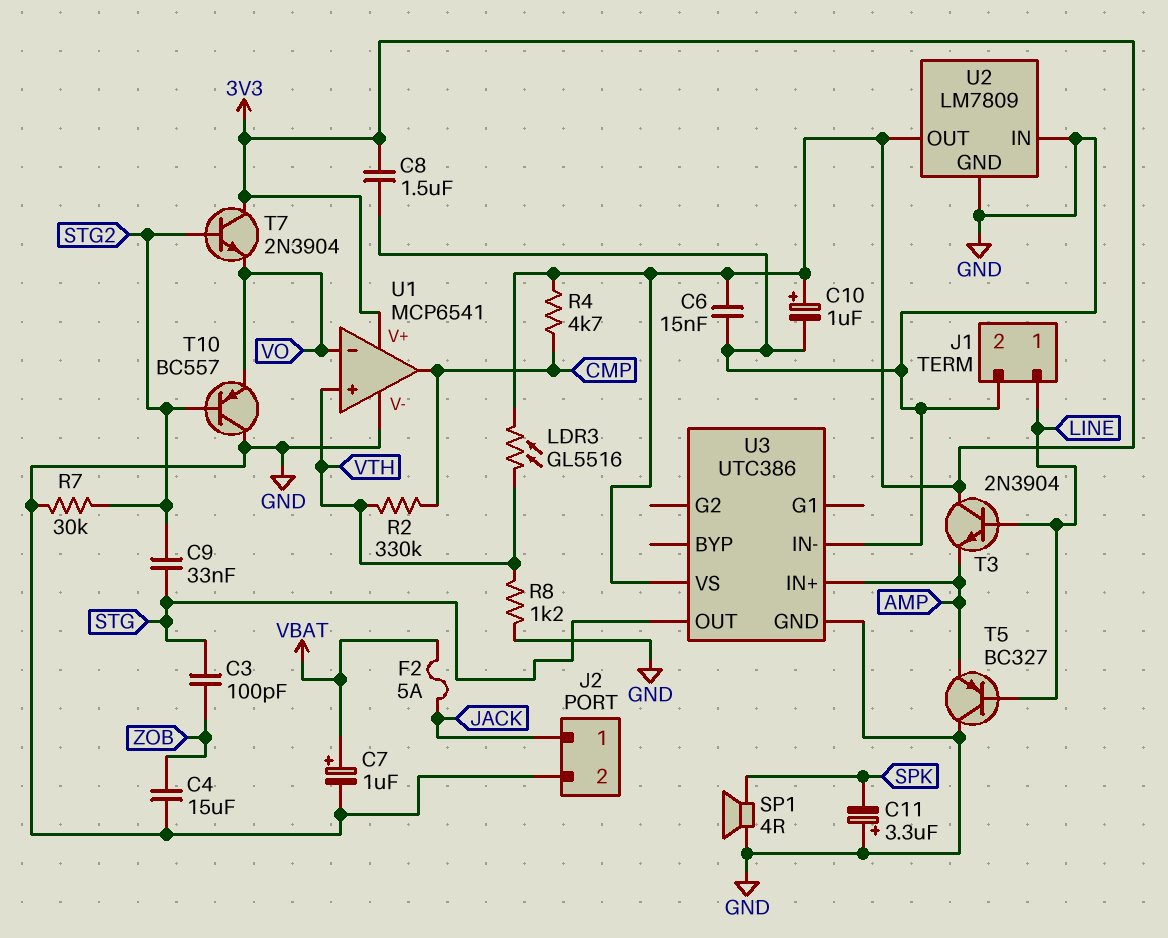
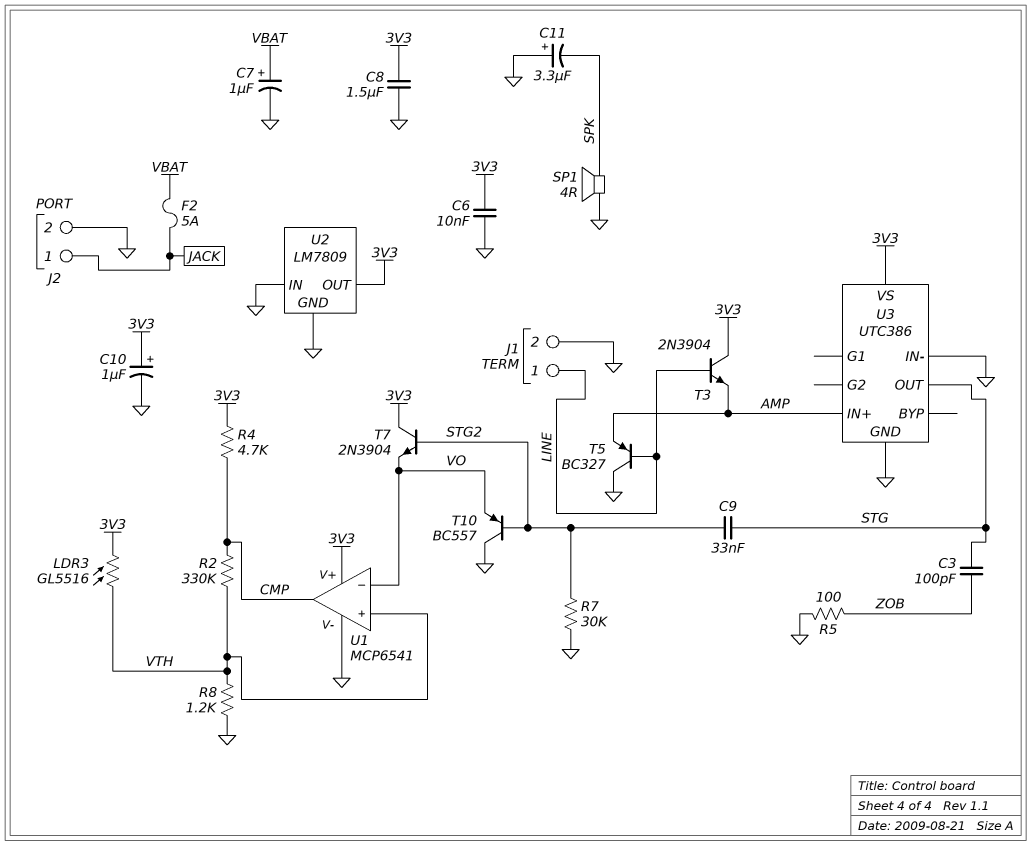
C4: 15uF (GND, ZOB) -> none
C6: 15nF (3V3, GND) -> 10nF (3V3, GND)
R5: none -> 100 (GND, ZOB)

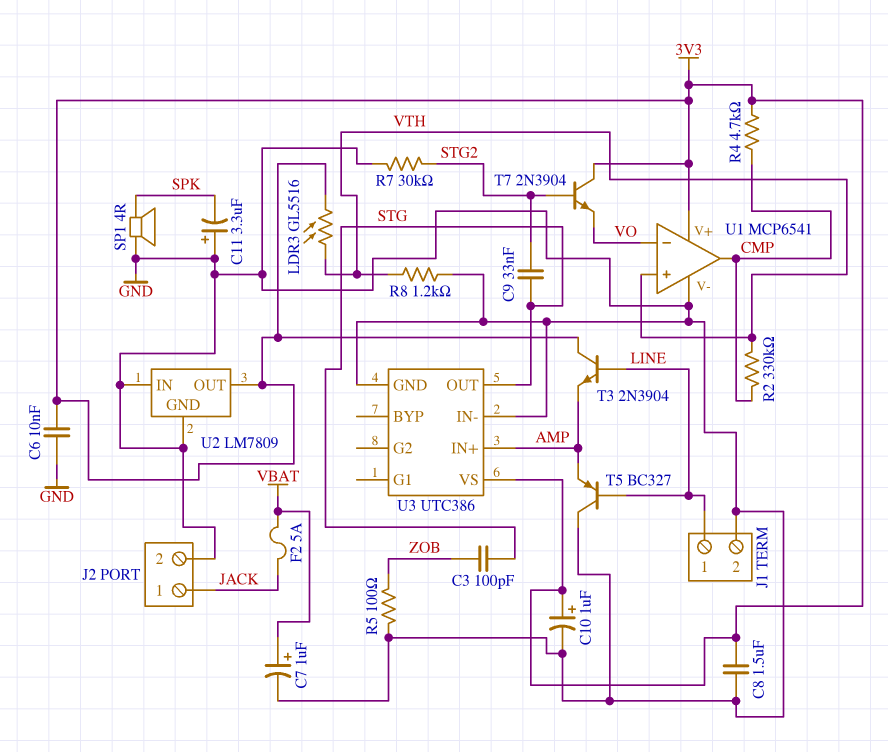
T10: PNP BC557 (B STG2, C GND, E VO) -> none

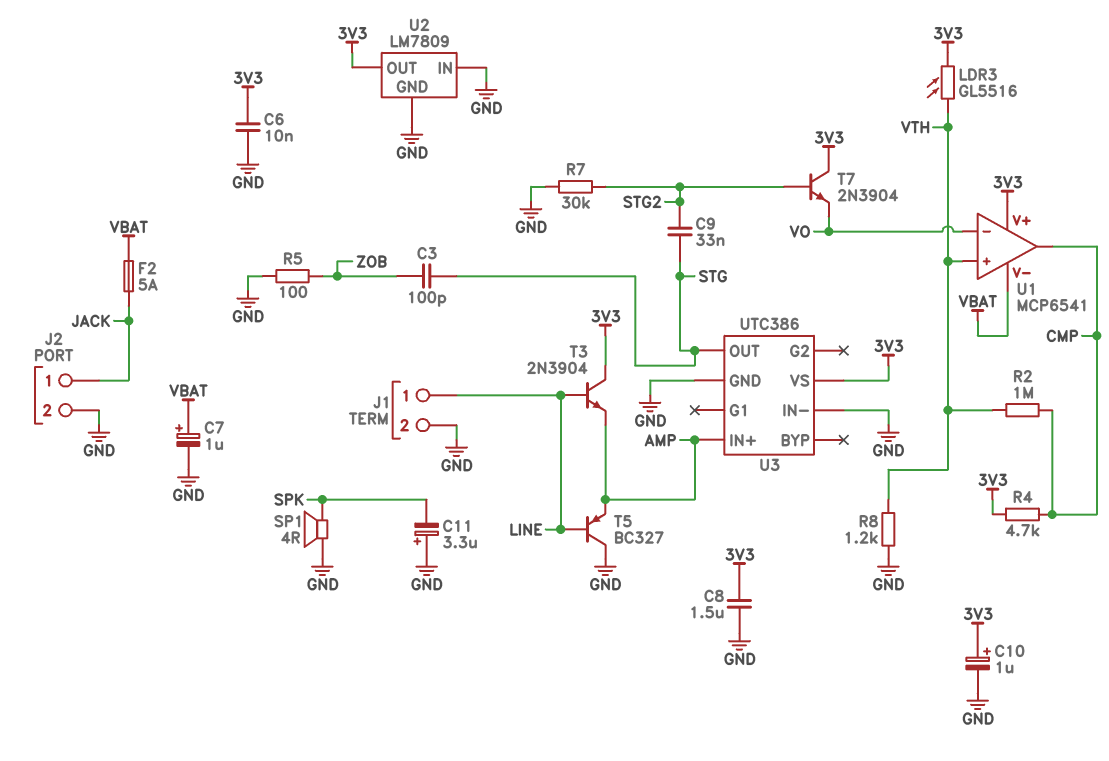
R2: 330k (CMP, VTH) -> 1M (CMP, VTH)
U1 pin V-: GND -> VBAT

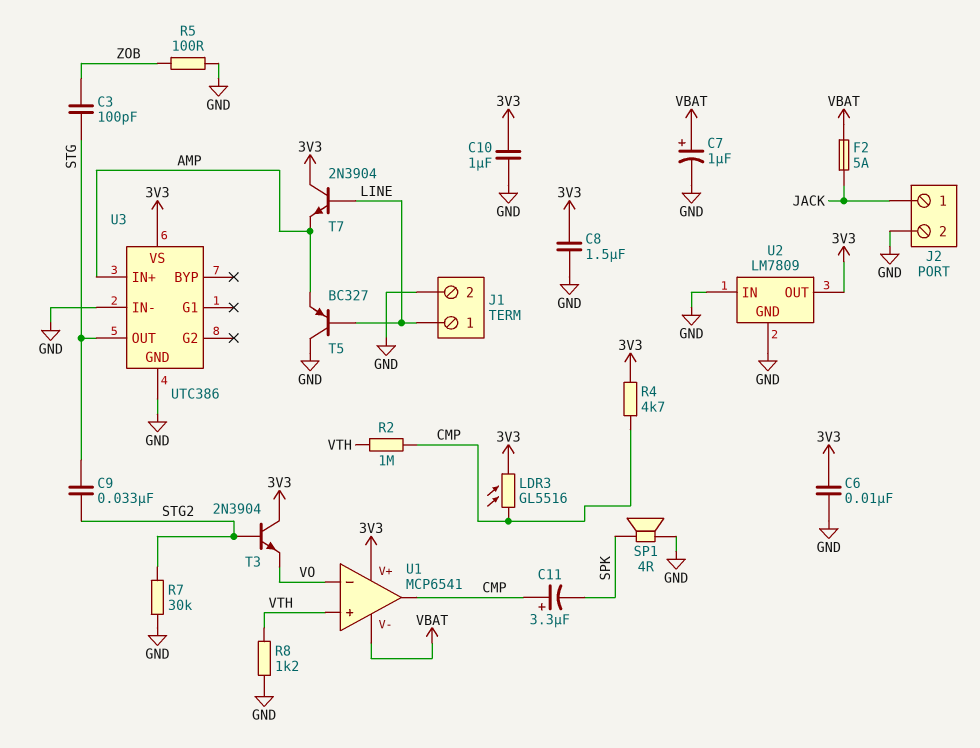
C10: 1uF (plus 3V3, minus GND) -> 1uF (3V3, GND)
C11: 3.3uF (plus GND, minus SPK) -> 3.3uF (plus CMP, minus SPK)
LDR3: GL5516 (3V3, VTH) -> GL5516 (3V3, CMP)
T3: NPN 2N3904 (B LINE, C 3V3, E AMP) -> NPN 2N3904 (B STG2, C 3V3, E VO)
T7: NPN 2N3904 (B STG2, C 3V3, E VO) -> NPN 2N3904 (B LINE, C 3V3, E AMP)

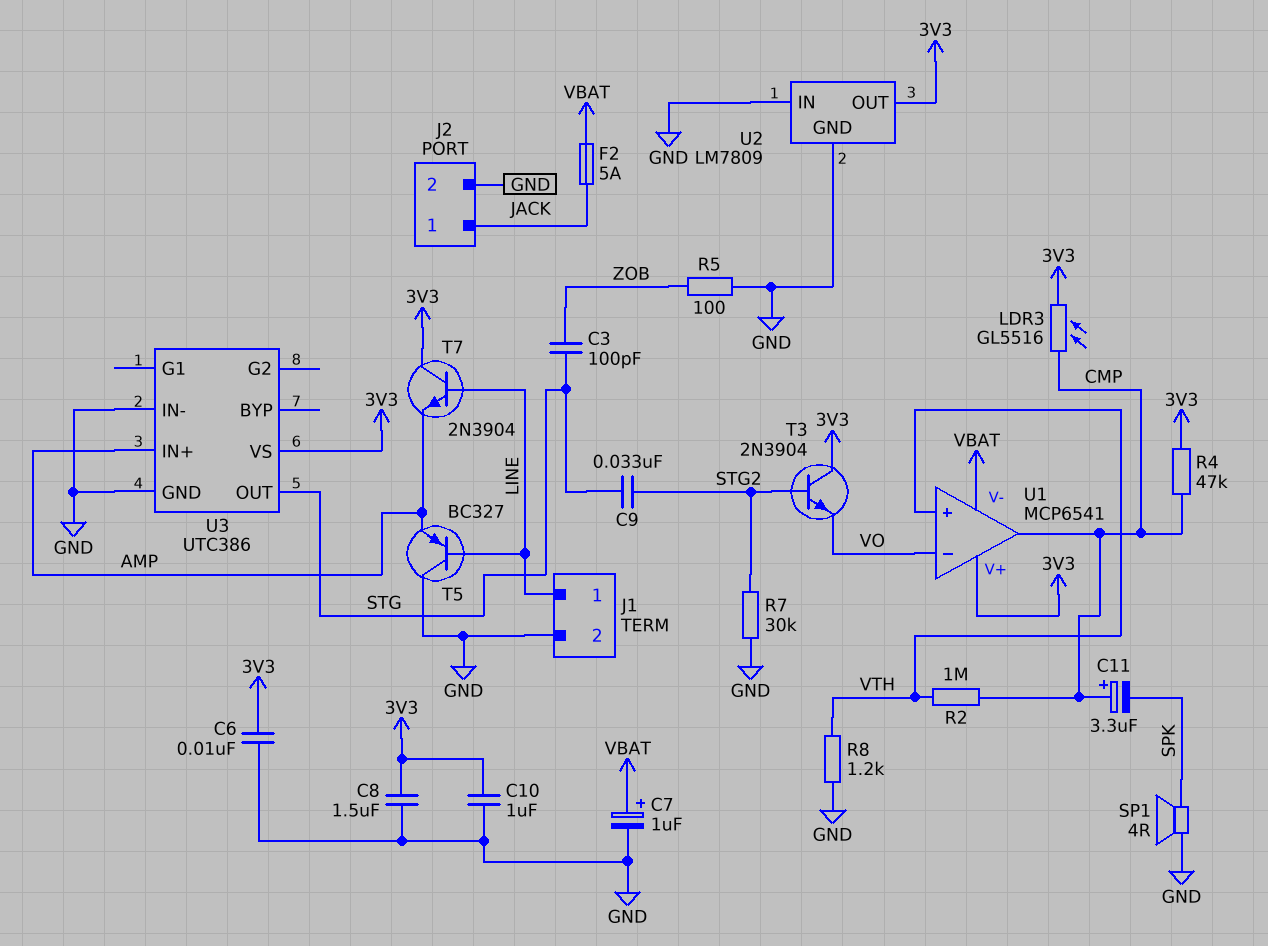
R4: 4.7k (3V3, CMP) -> 47k (3V3, CMP)

